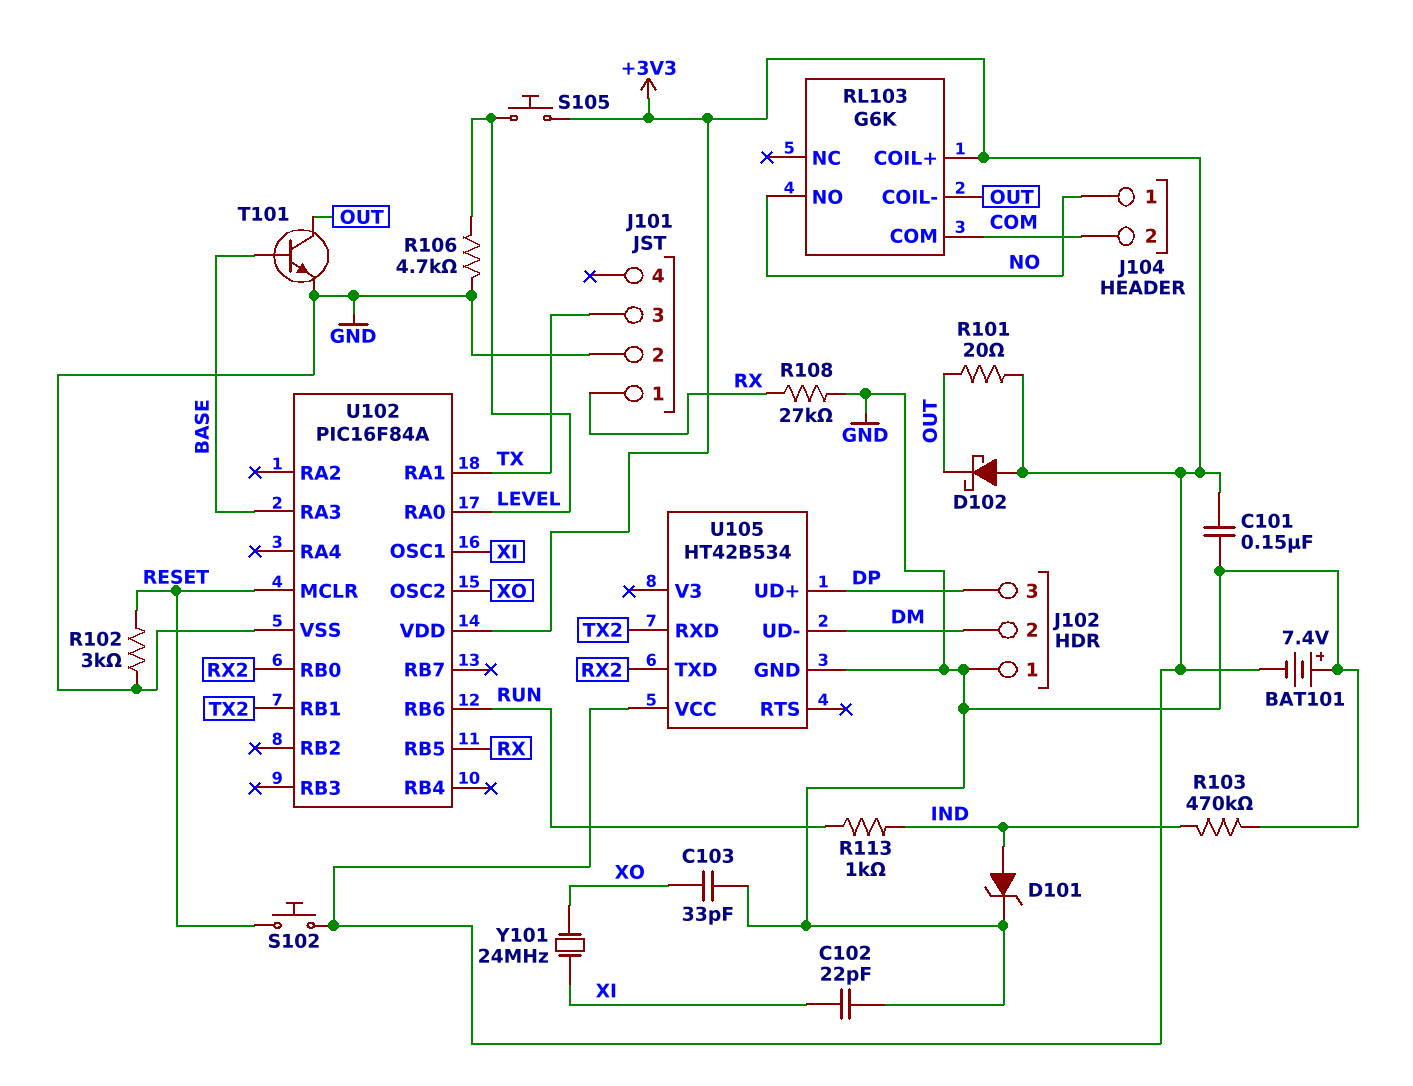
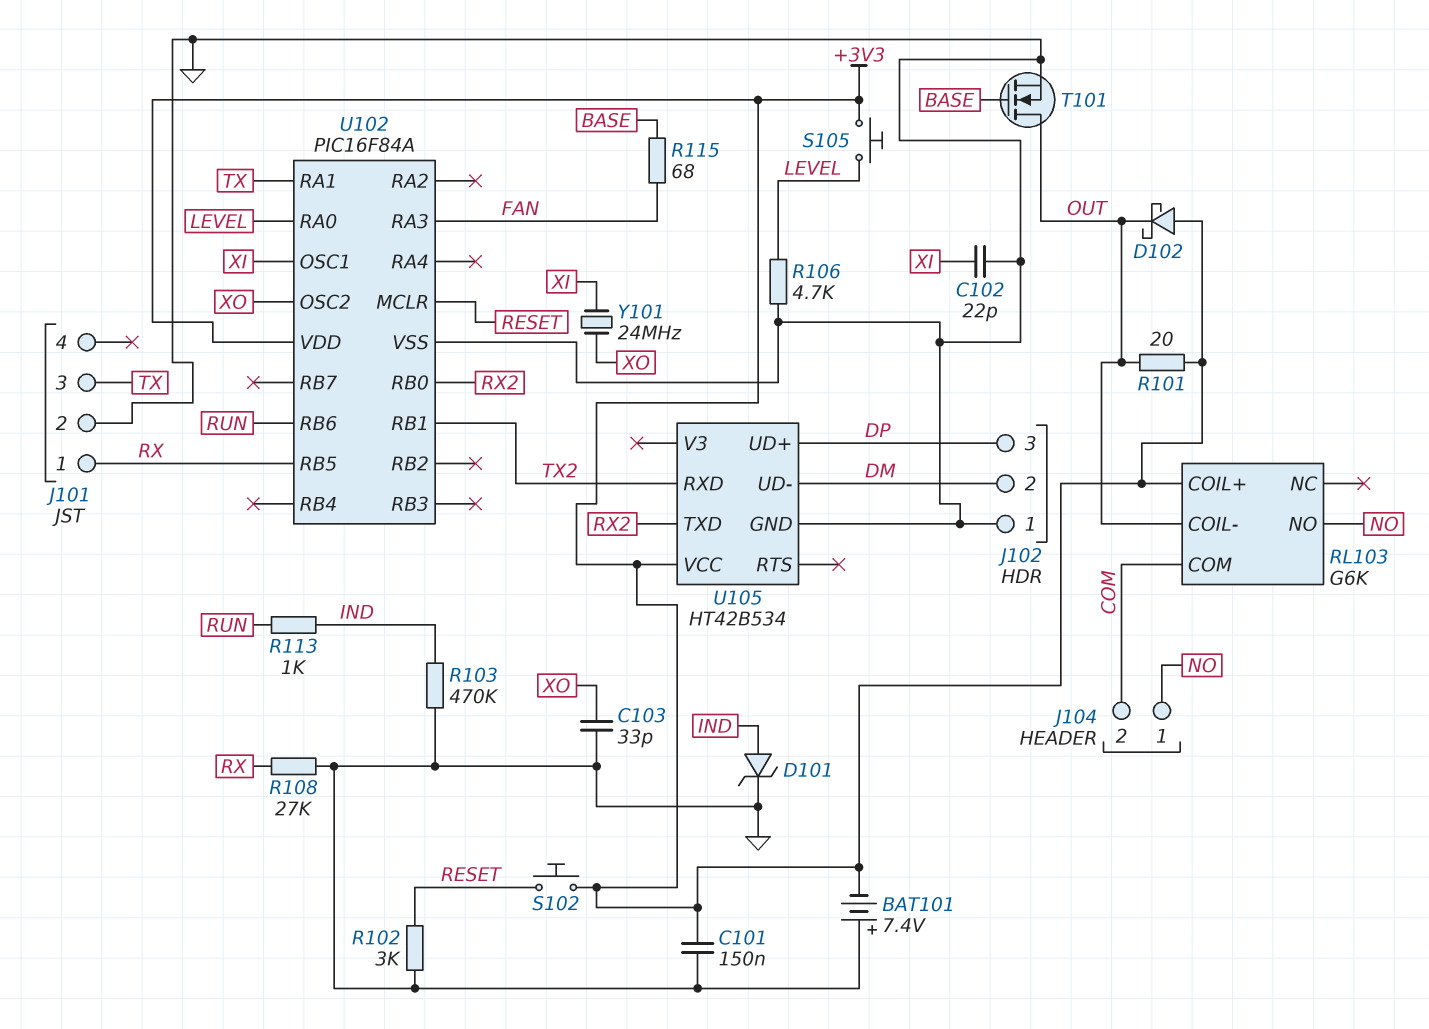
R115: none -> 68 (BASE, FAN)
T101: NPN (B BASE, C OUT, E GND) -> NMOS (G BASE, D OUT, S GND)
U102 pin RA3: BASE -> FAN

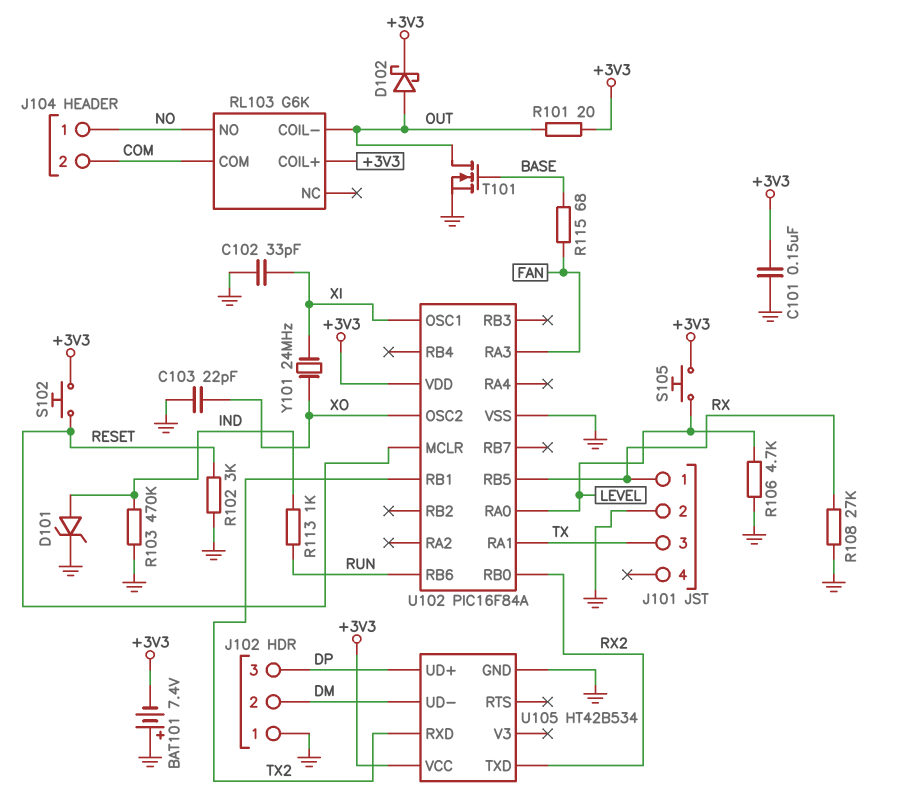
C102: 22pF (GND, XI) -> 33pF (GND, XI)
C103: 33pF (GND, XO) -> 22pF (GND, XO)
D102: schottky (A +3V3, K OUT) -> schottky (A OUT, K +3V3)

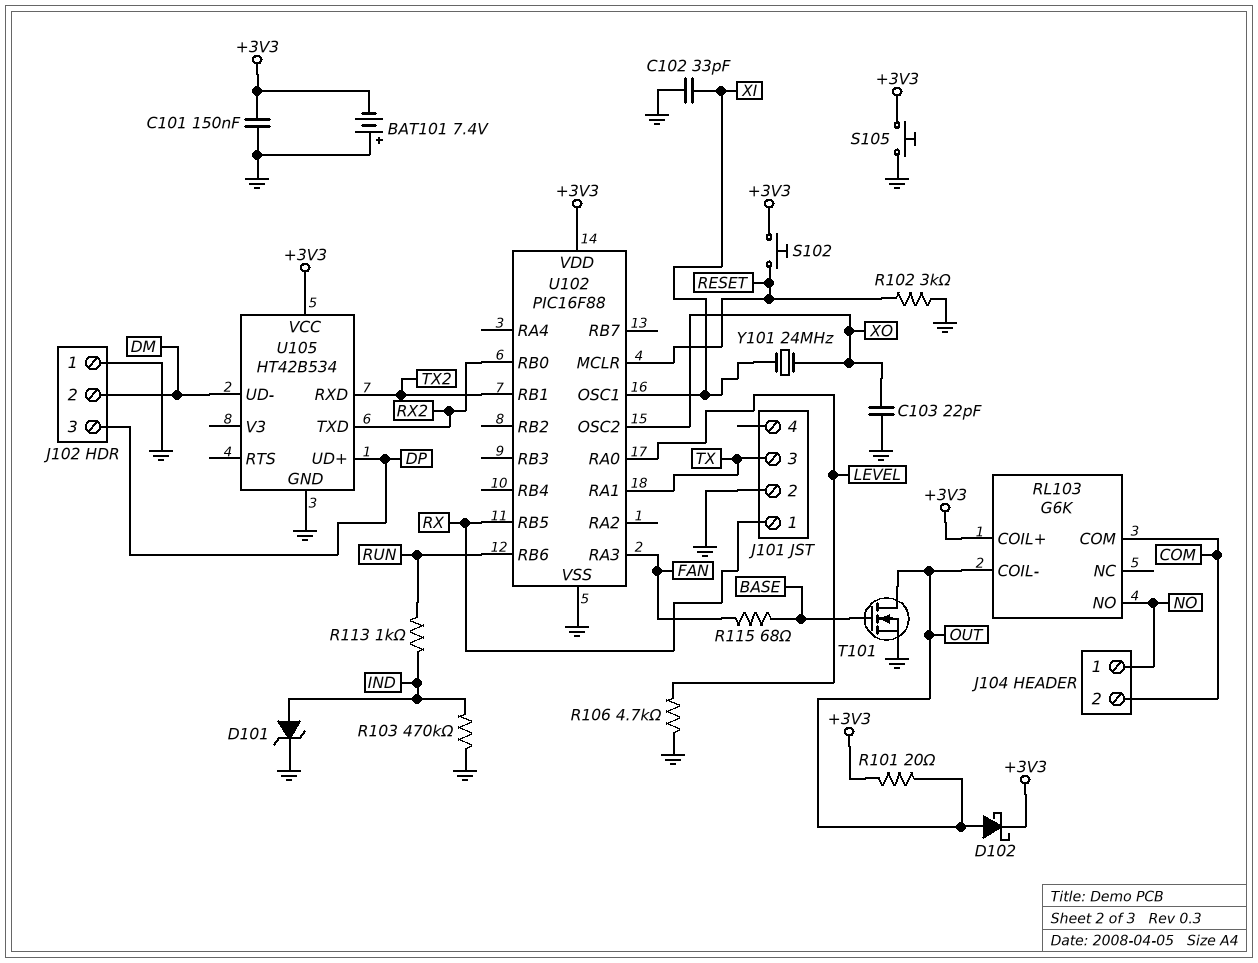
R108: 27k (GND, RX) -> none
S105: button (+3V3, LEVEL) -> button (+3V3, GND)
U102: PIC16F84A -> PIC16F88

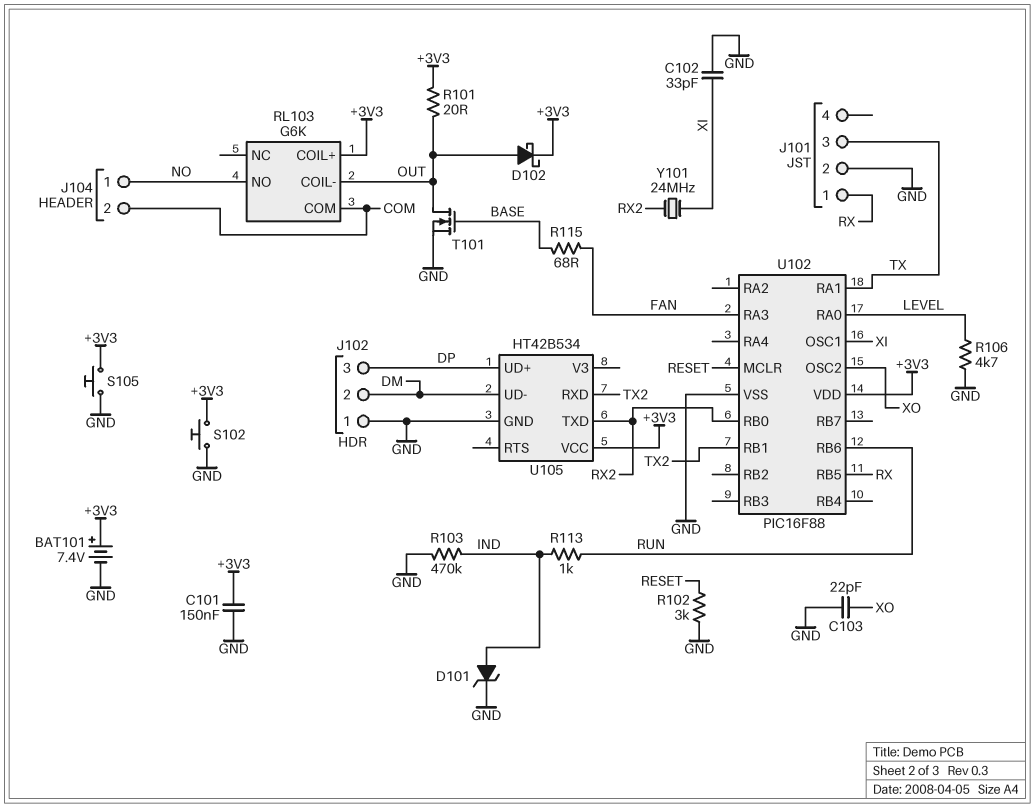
BAT101: 7.4V (plus GND, minus +3V3) -> 7.4V (plus +3V3, minus GND)
S102: button (+3V3, RESET) -> button (+3V3, GND)
Y101: 24MHz (XI, XO) -> 24MHz (RX2, XI)

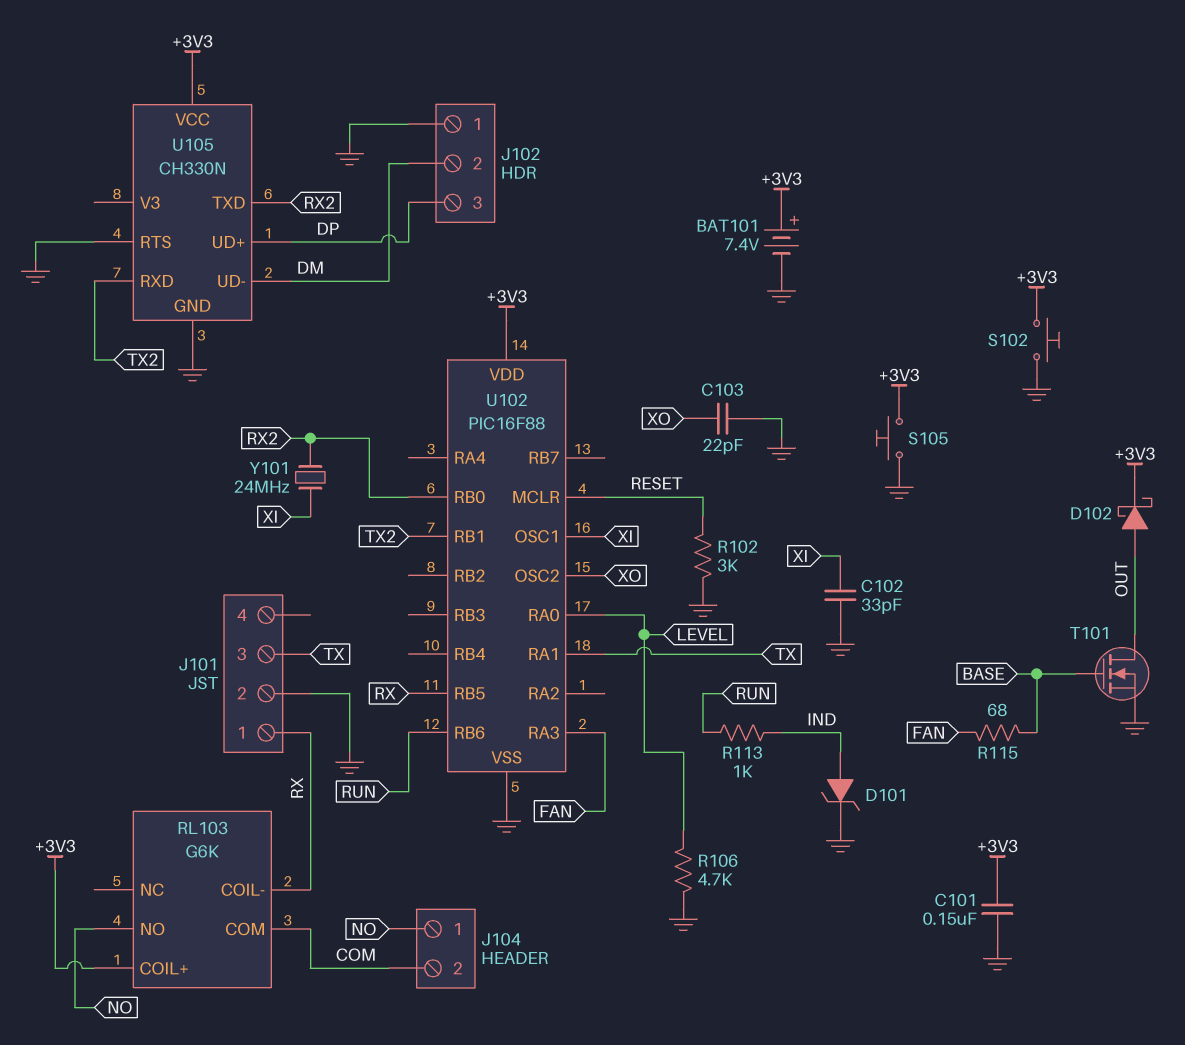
R101: 20 (+3V3, OUT) -> none
R103: 470k (GND, IND) -> none
RL103 pin COIL-: OUT -> RX
U105: HT42B534 -> CH330N
U105 pin RTS: none -> GND

